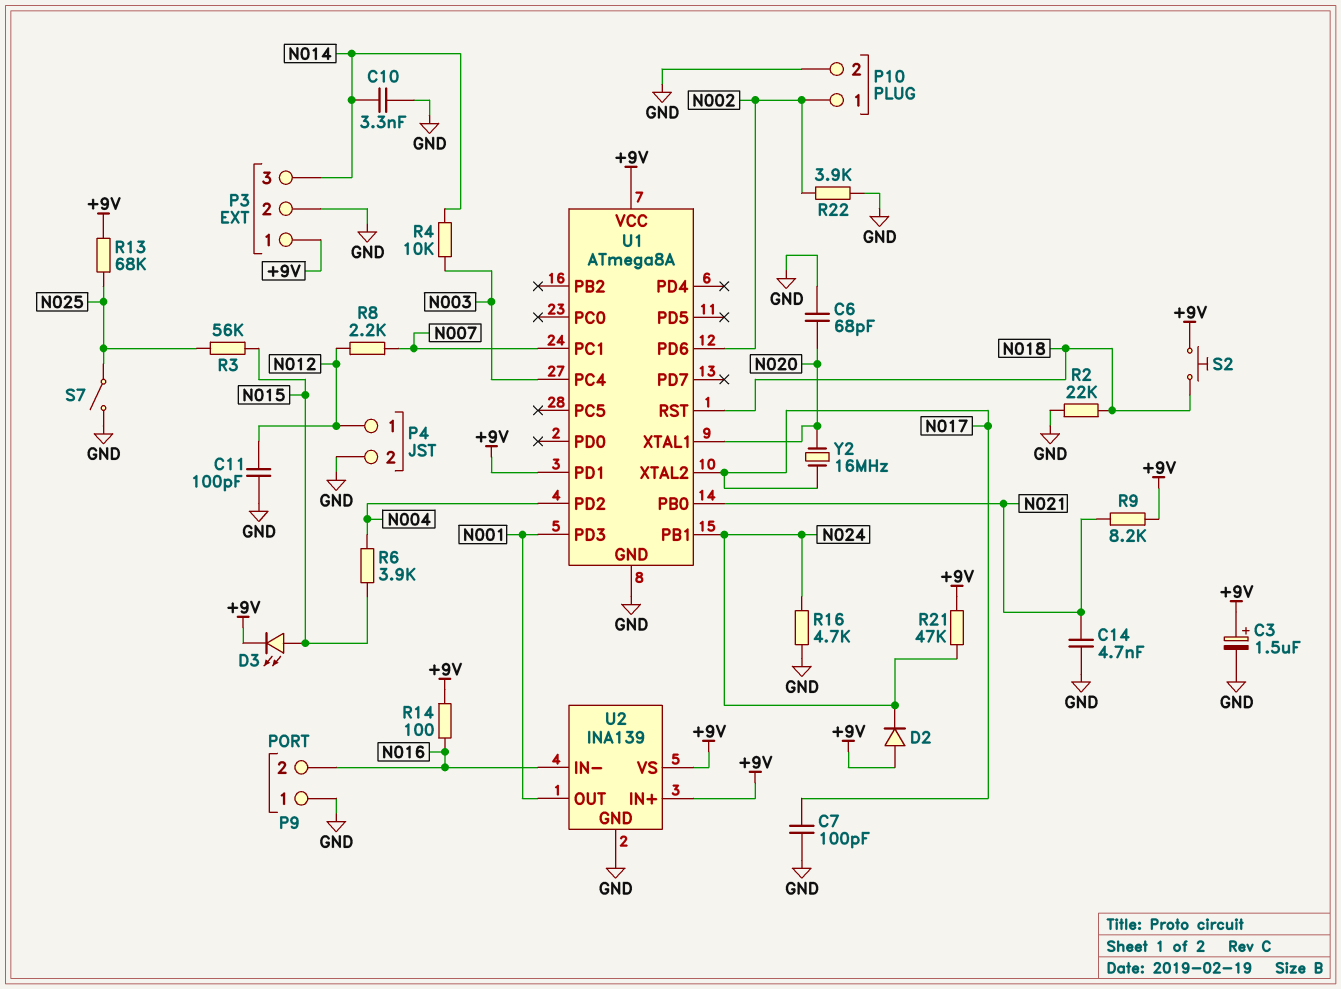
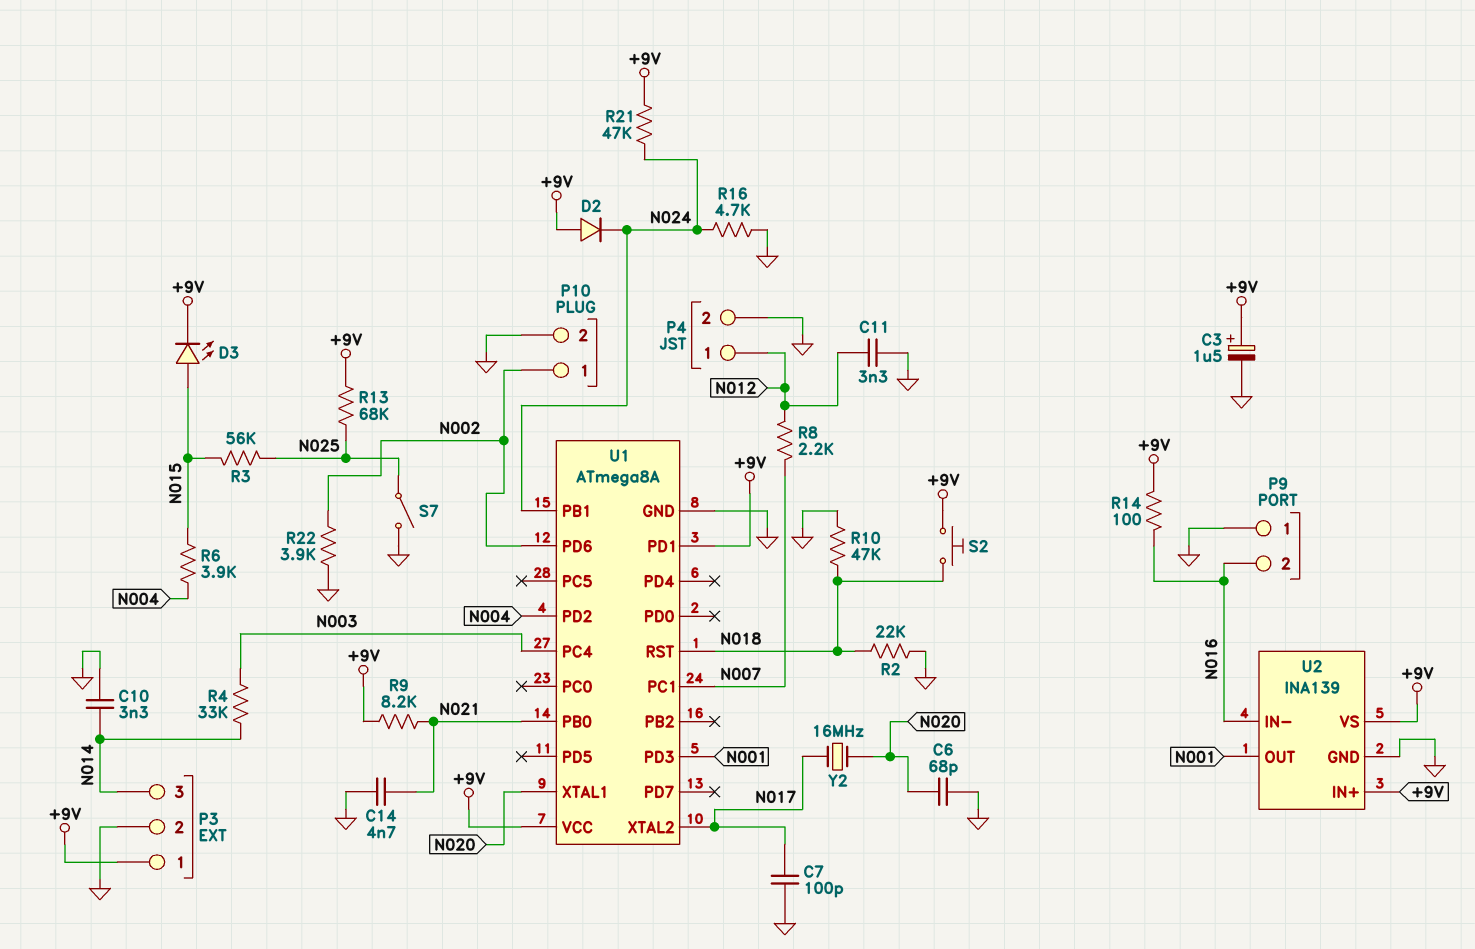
C11: 100pF (GND, N012) -> 3.3nF (GND, N012)
R4: 10k (N003, N014) -> 33k (N003, N014)
R10: none -> 47k (GND, N018)

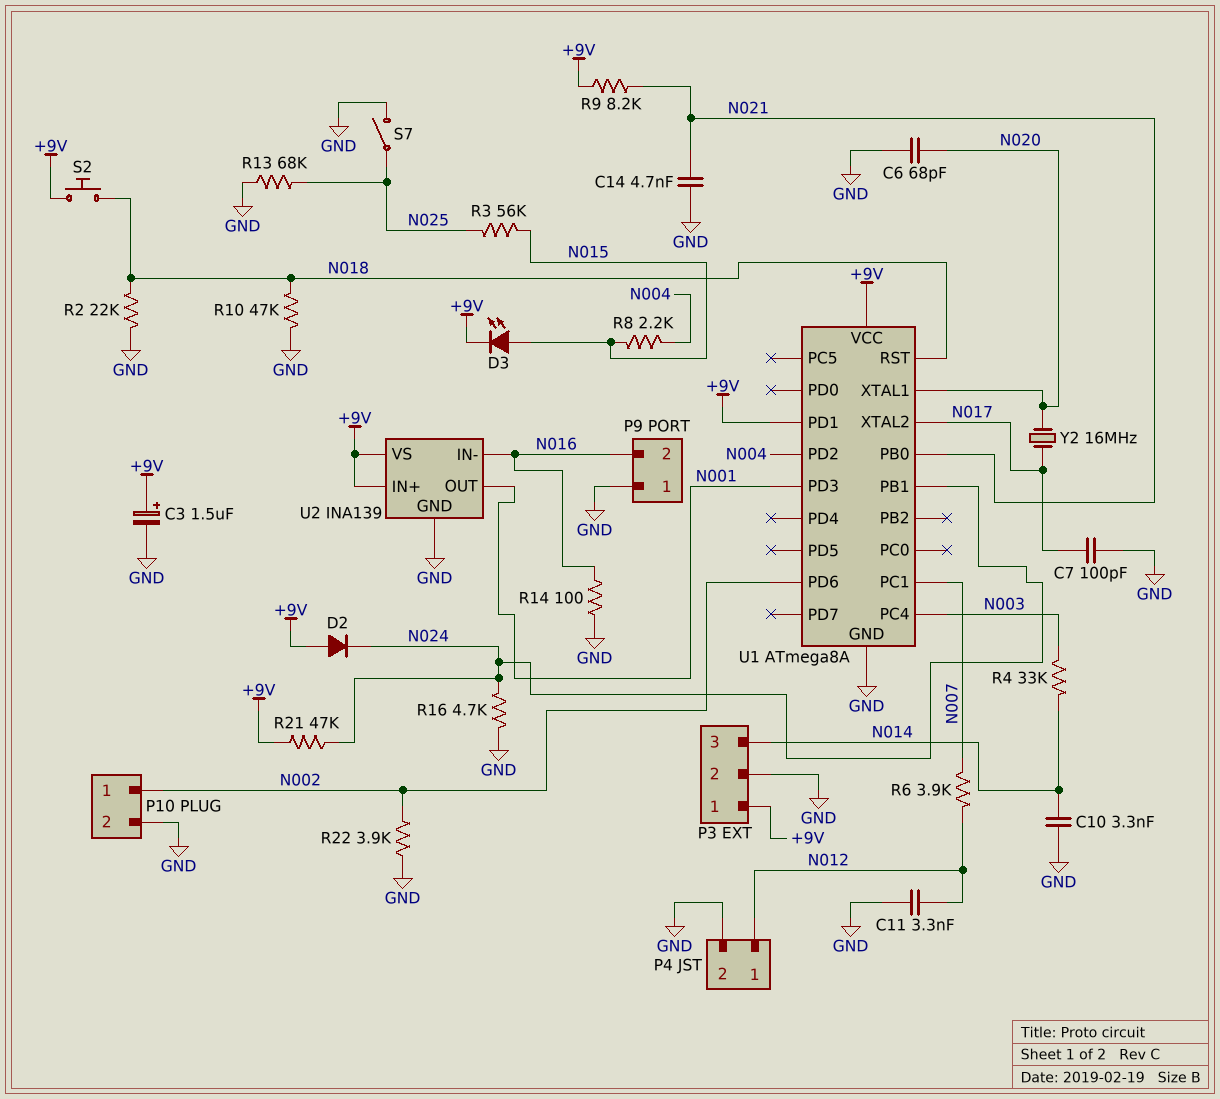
R6: 3.9k (N004, N015) -> 3.9k (N007, N012)
R8: 2.2k (N007, N012) -> 2.2k (N004, N015)
R13: 68k (+9V, N025) -> 68k (GND, N025)
R14: 100 (+9V, N016) -> 100 (GND, N016)

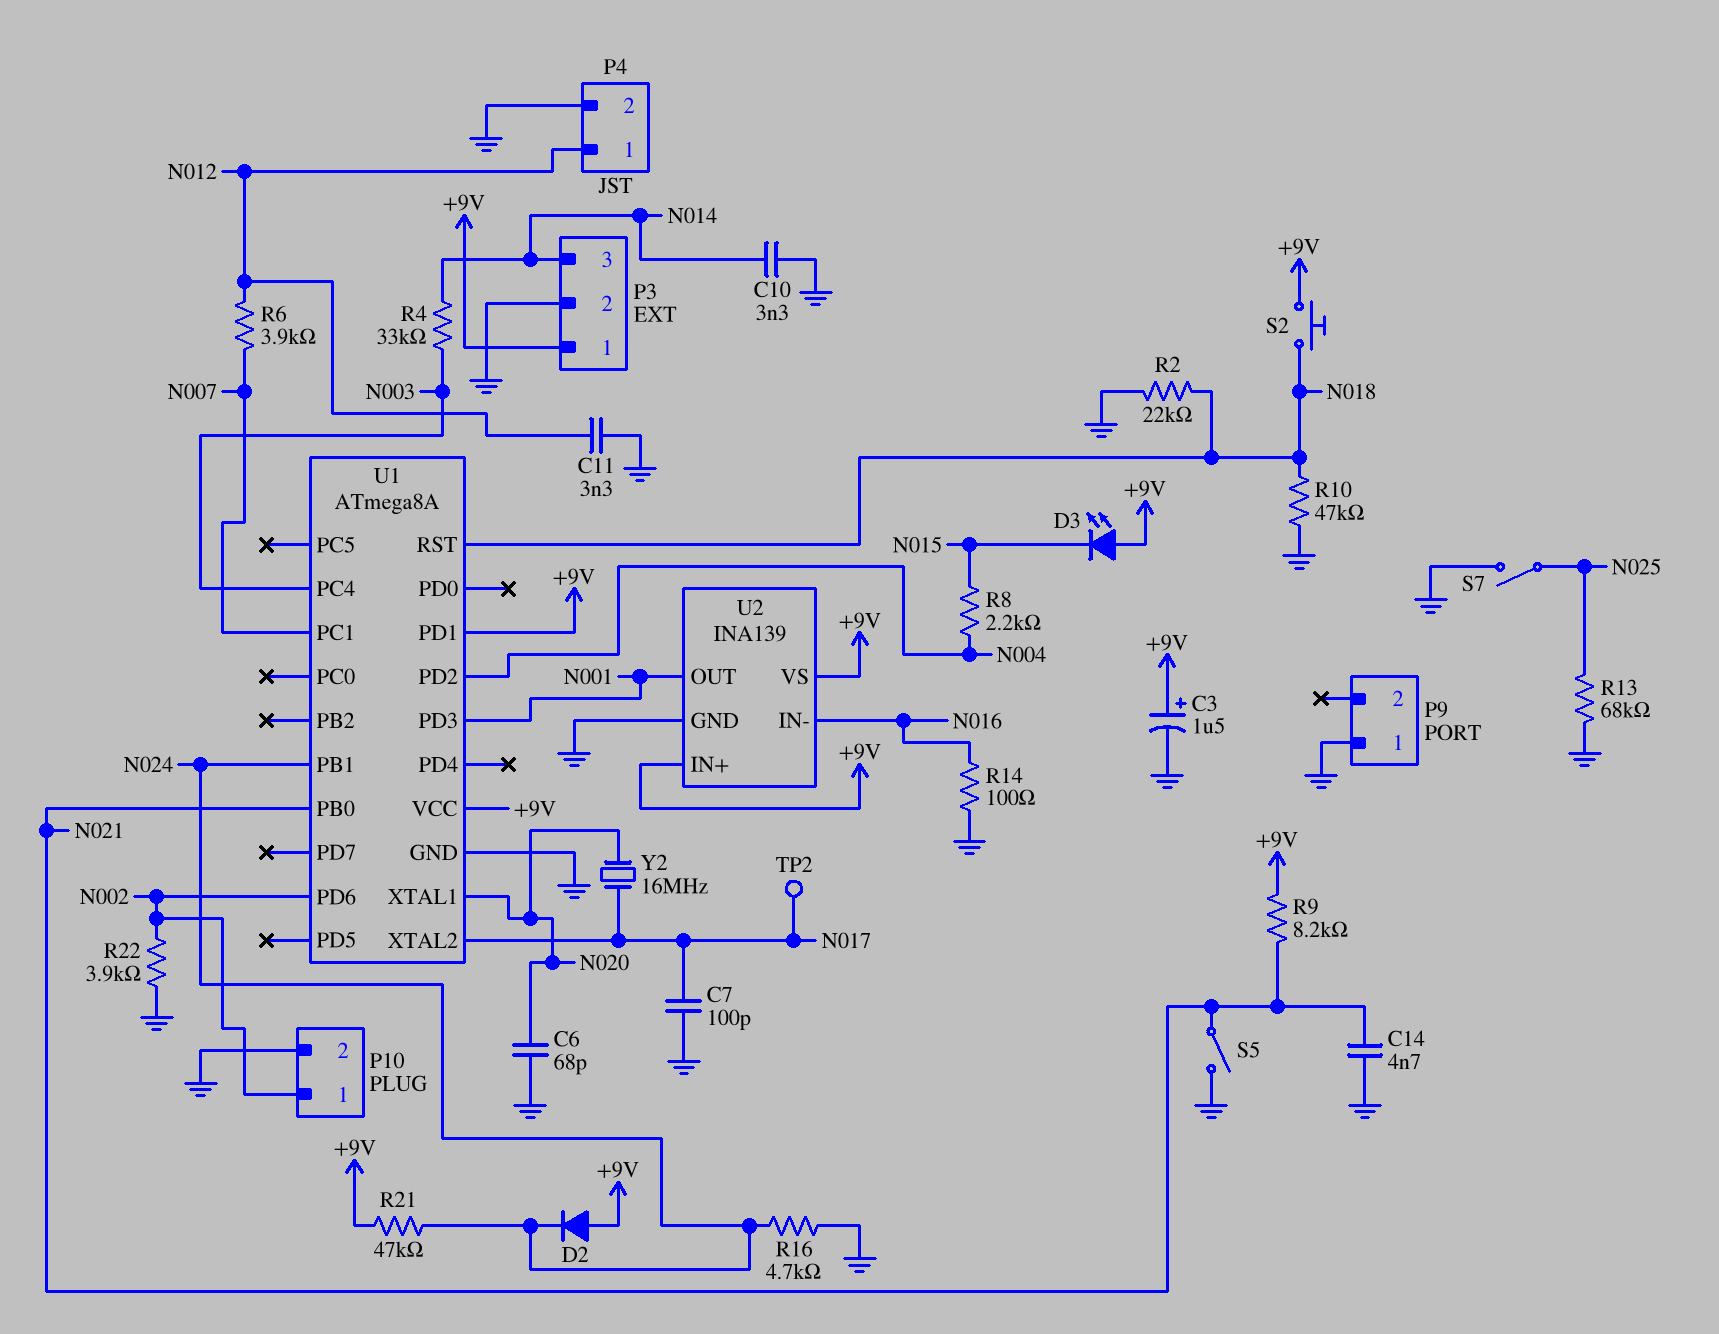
D3: LED (A N015, K +9V) -> LED (A +9V, K N015)
P9 pin 2: N016 -> none
R3: 56k (N015, N025) -> none
S5: none -> switch (GND, N021)
TP2: none -> test point (N017)

